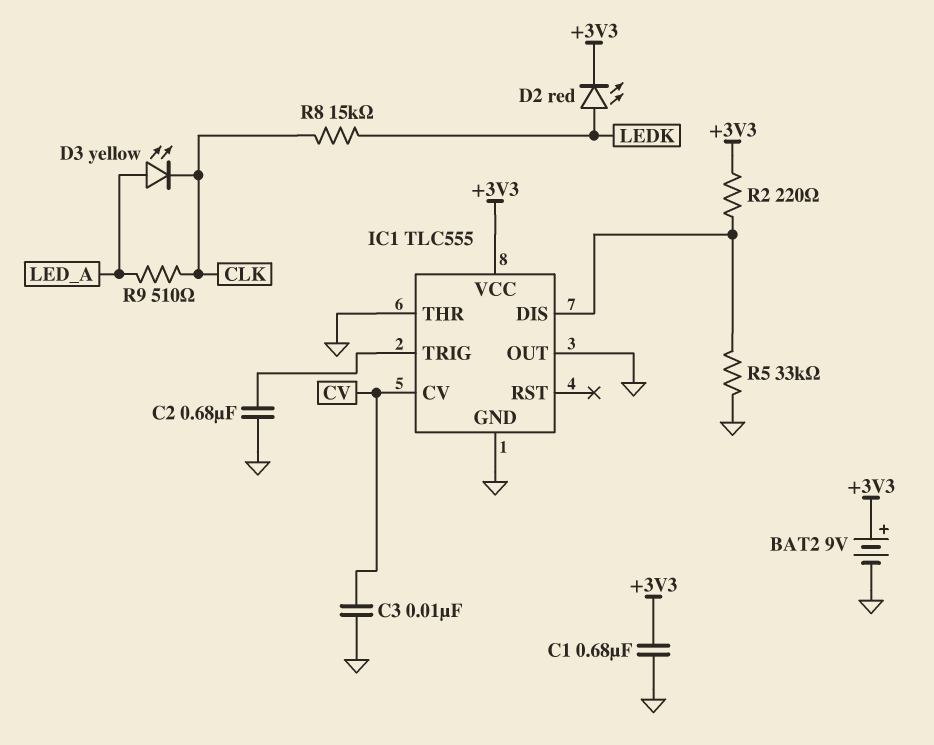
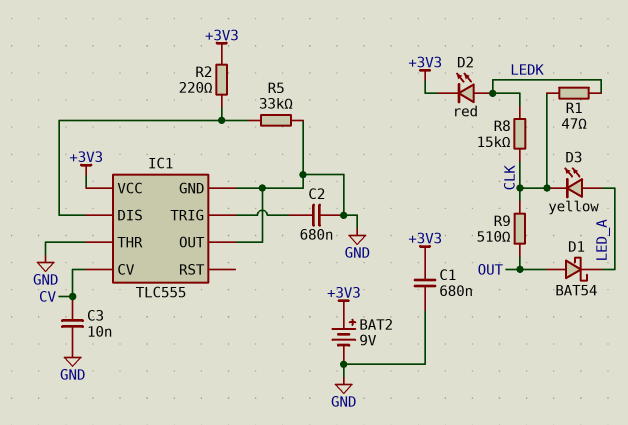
D1: none -> schottky BAT54 (A OUT, K LED_A)
R1: none -> 47 (CLK, LEDK)
R9: 510 (CLK, LED_A) -> 510 (CLK, OUT)

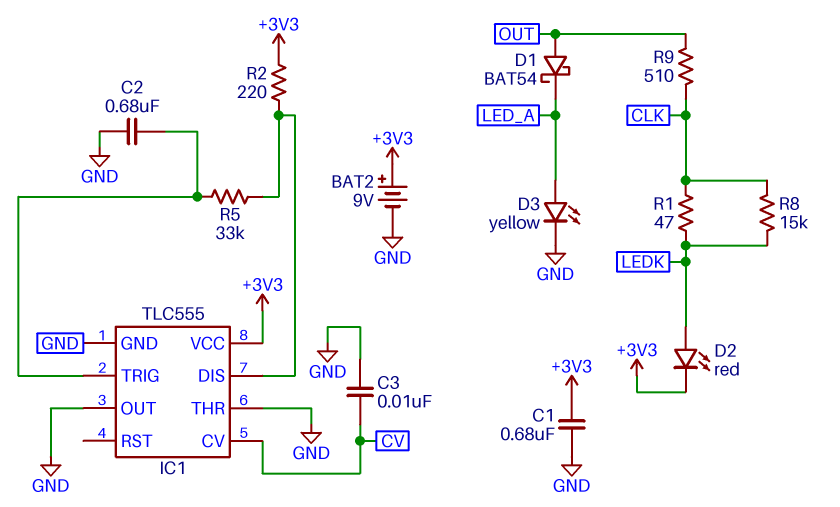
D3: LED yellow (A LED_A, K CLK) -> LED yellow (A LED_A, K GND)
R5: 33k (GND, IC1/DIS) -> 33k (IC1/DIS, IC1/TRIG)

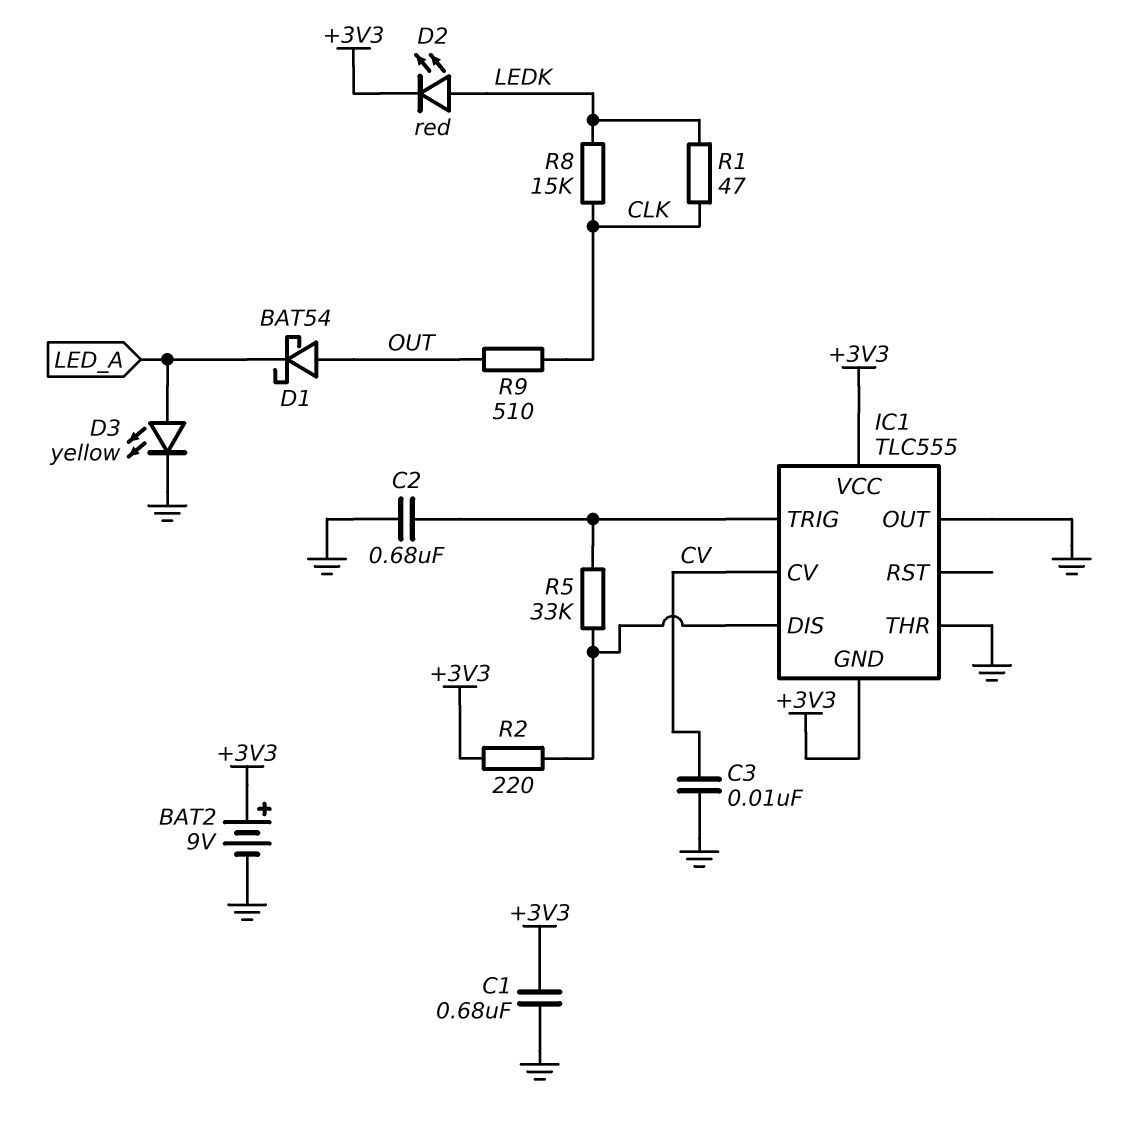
IC1 pin GND: GND -> +3V3

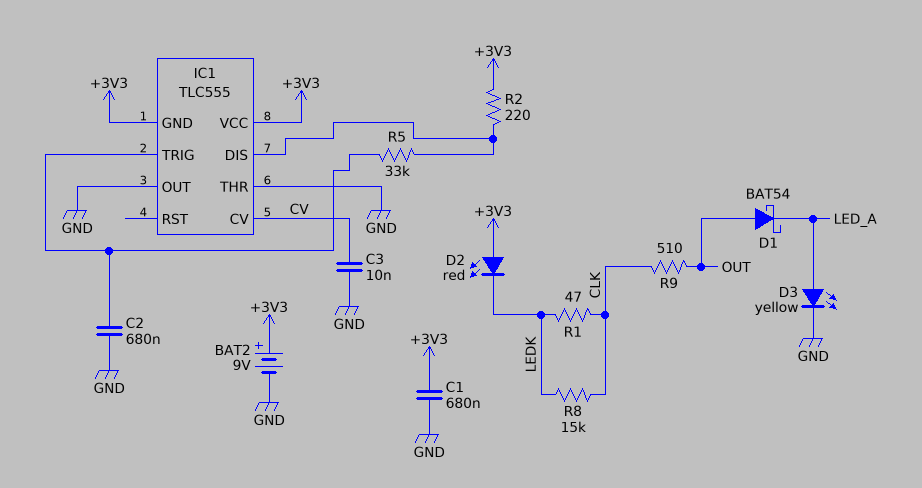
D2: LED red (A LEDK, K +3V3) -> LED red (A +3V3, K LEDK)

